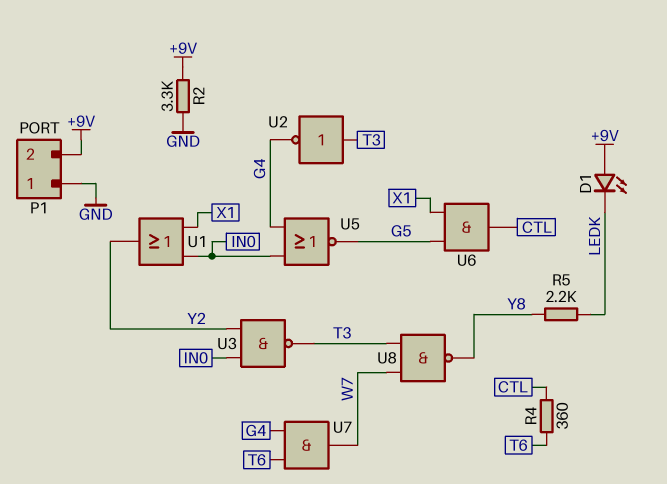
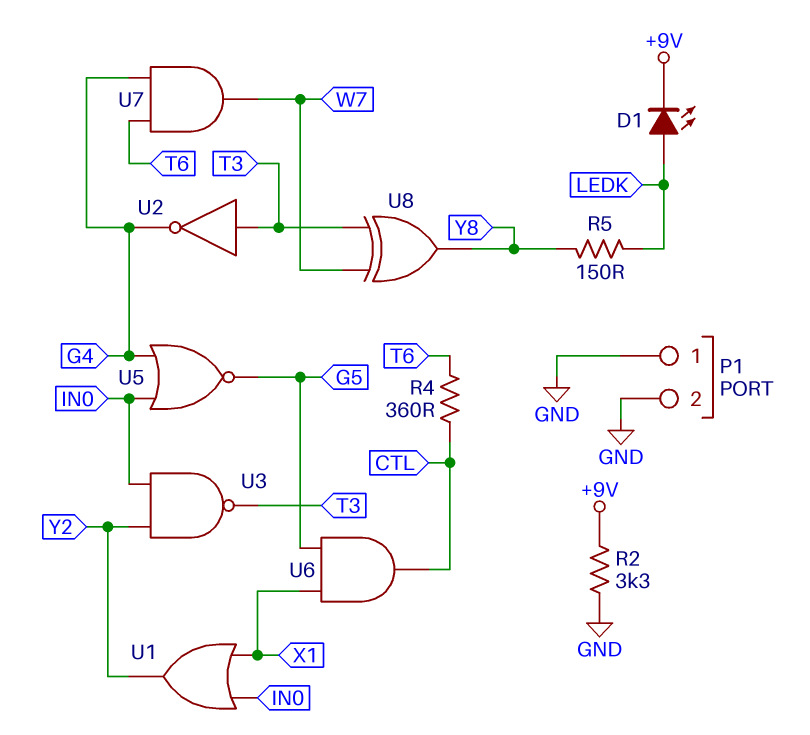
D1: LED (A +9V, K LEDK) -> LED (A LEDK, K +9V)
P1 pin 2: +9V -> GND
R5: 2.2k (LEDK, Y8) -> 150 (LEDK, Y8)
U8: NAND (in T3, in W7, out Y8) -> XOR (in T3, in W7, out Y8)

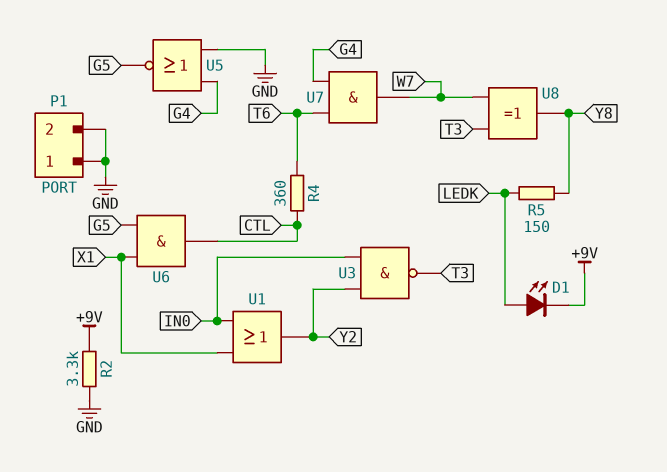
U2: NOT (in T3, out G4) -> none
U5: NOR (in G4, in IN0, out G5) -> NOR (in G4, in GND, out G5)

